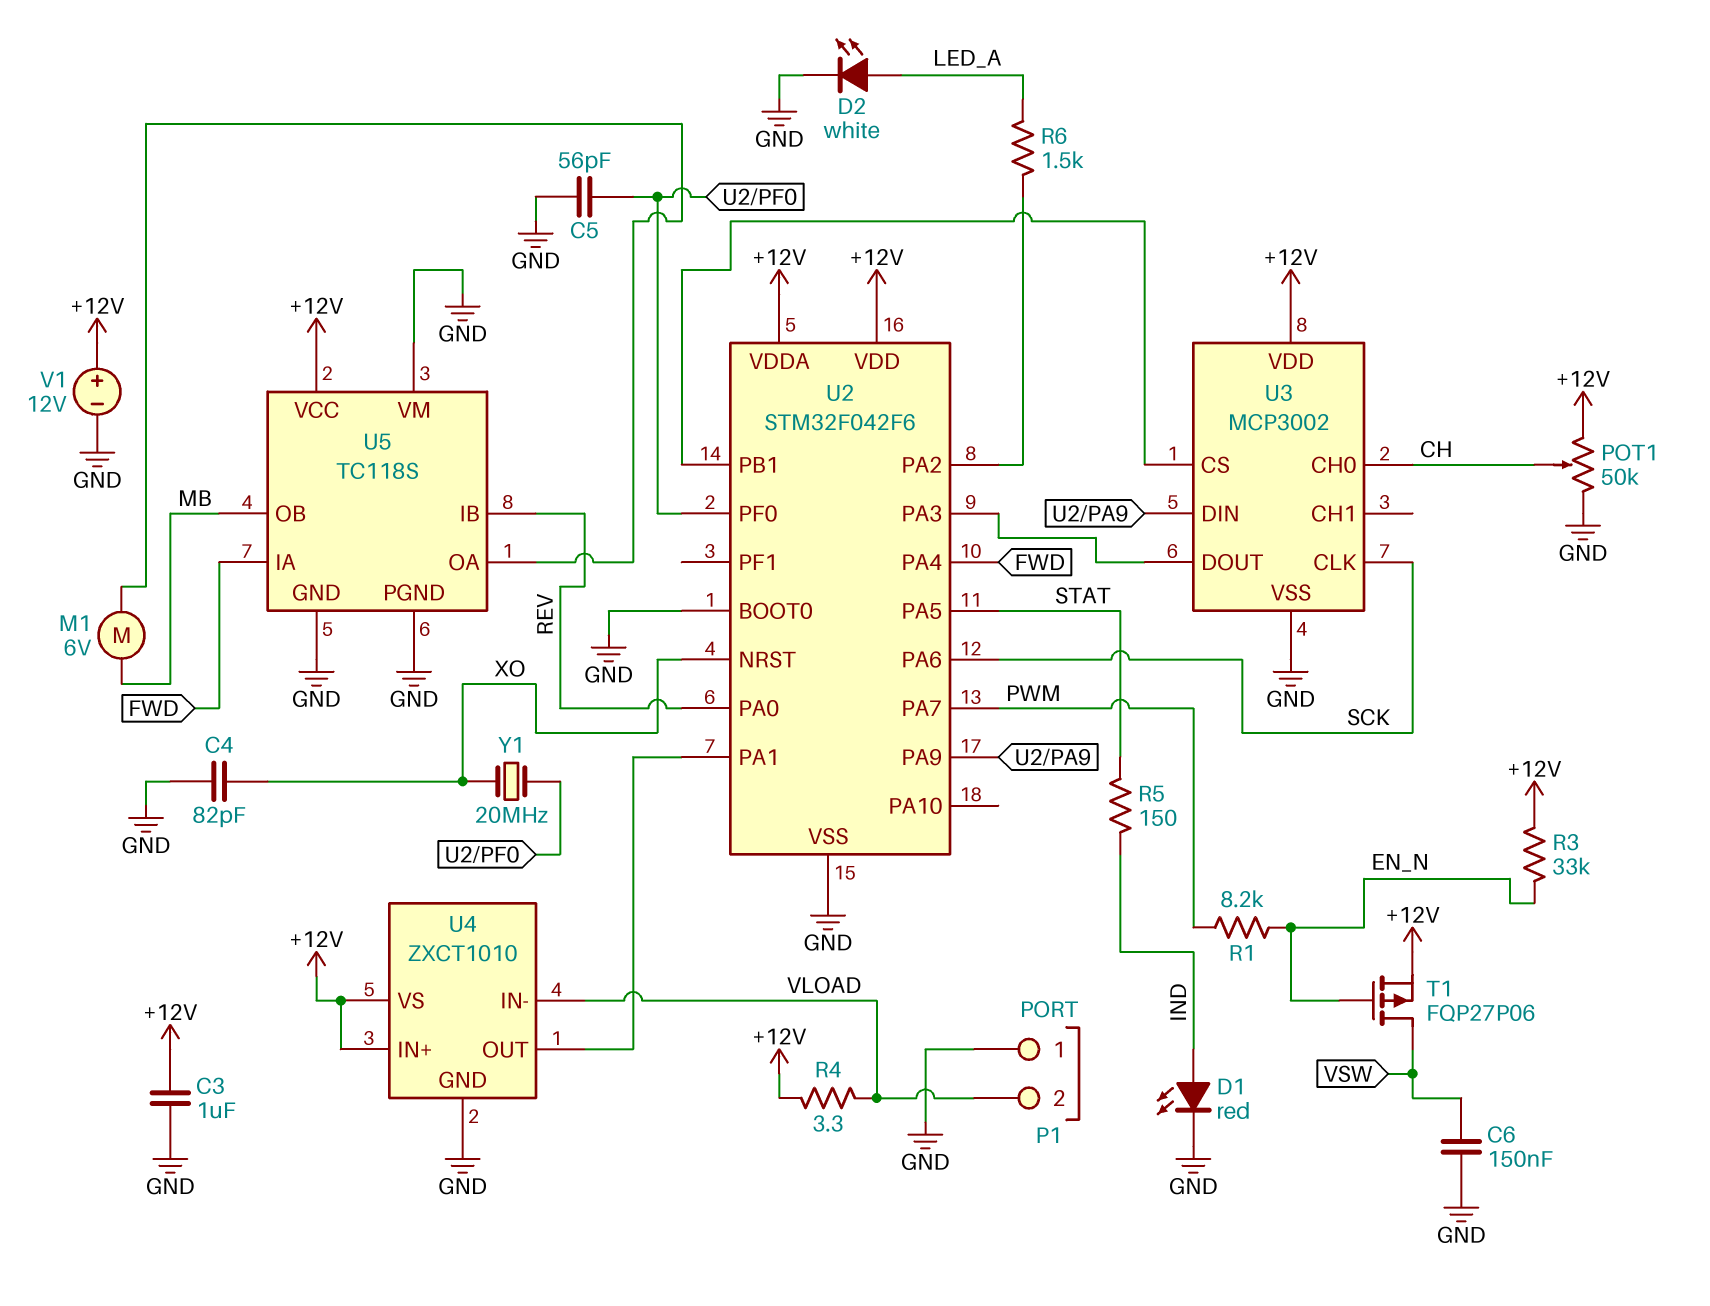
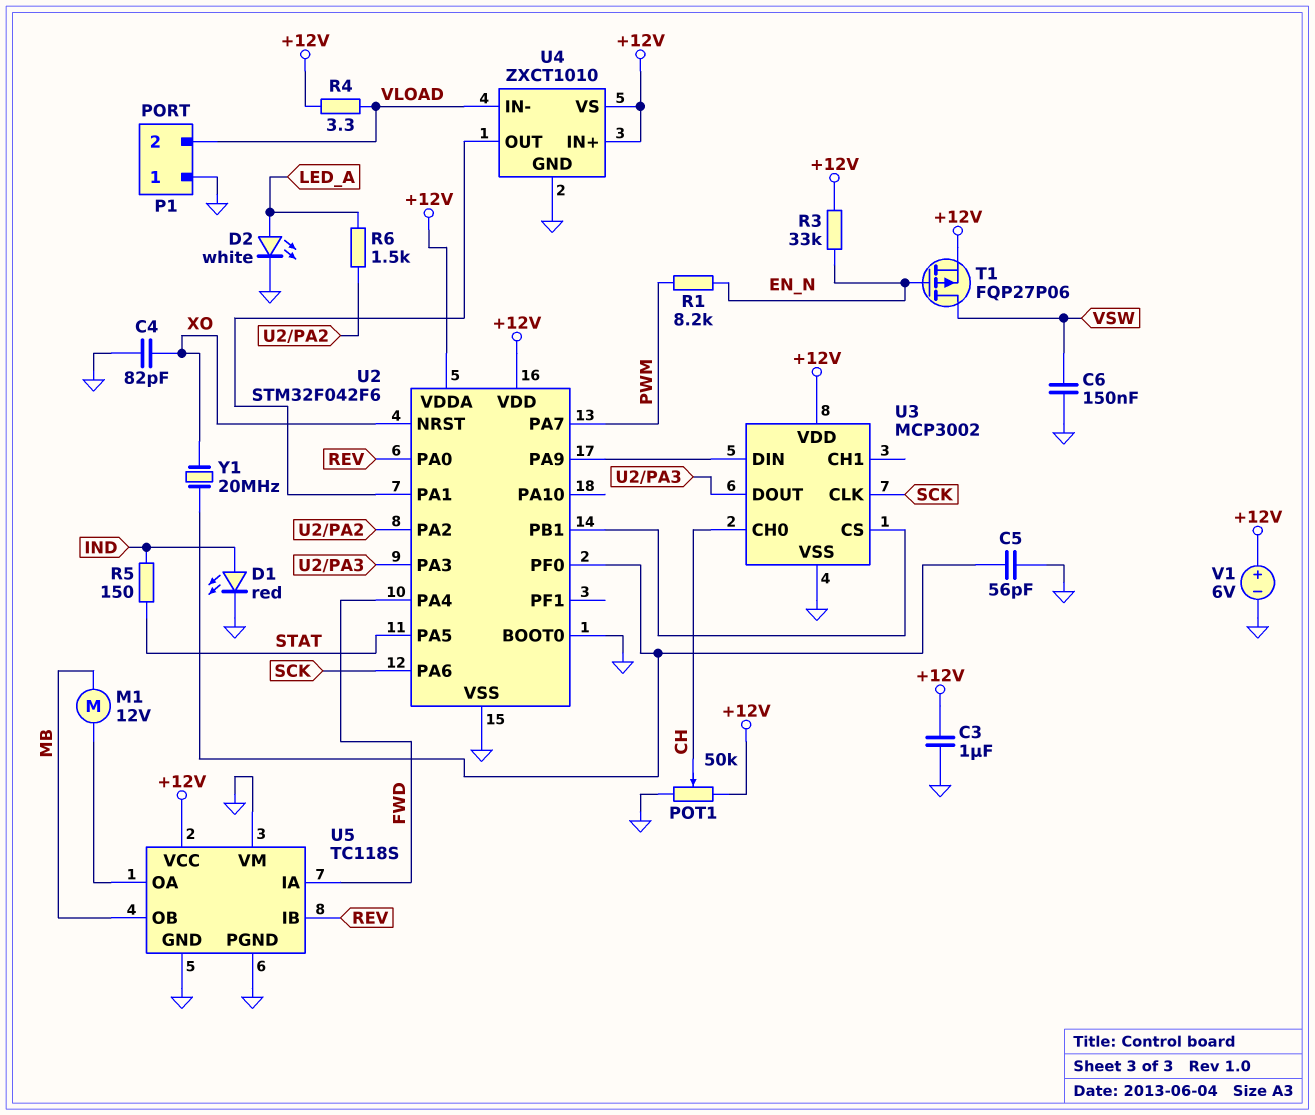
M1: motor 6V (MB, U5/OA) -> motor 12V (MB, U5/OA)
V1: 12V (plus +12V, minus GND) -> 6V (plus +12V, minus GND)

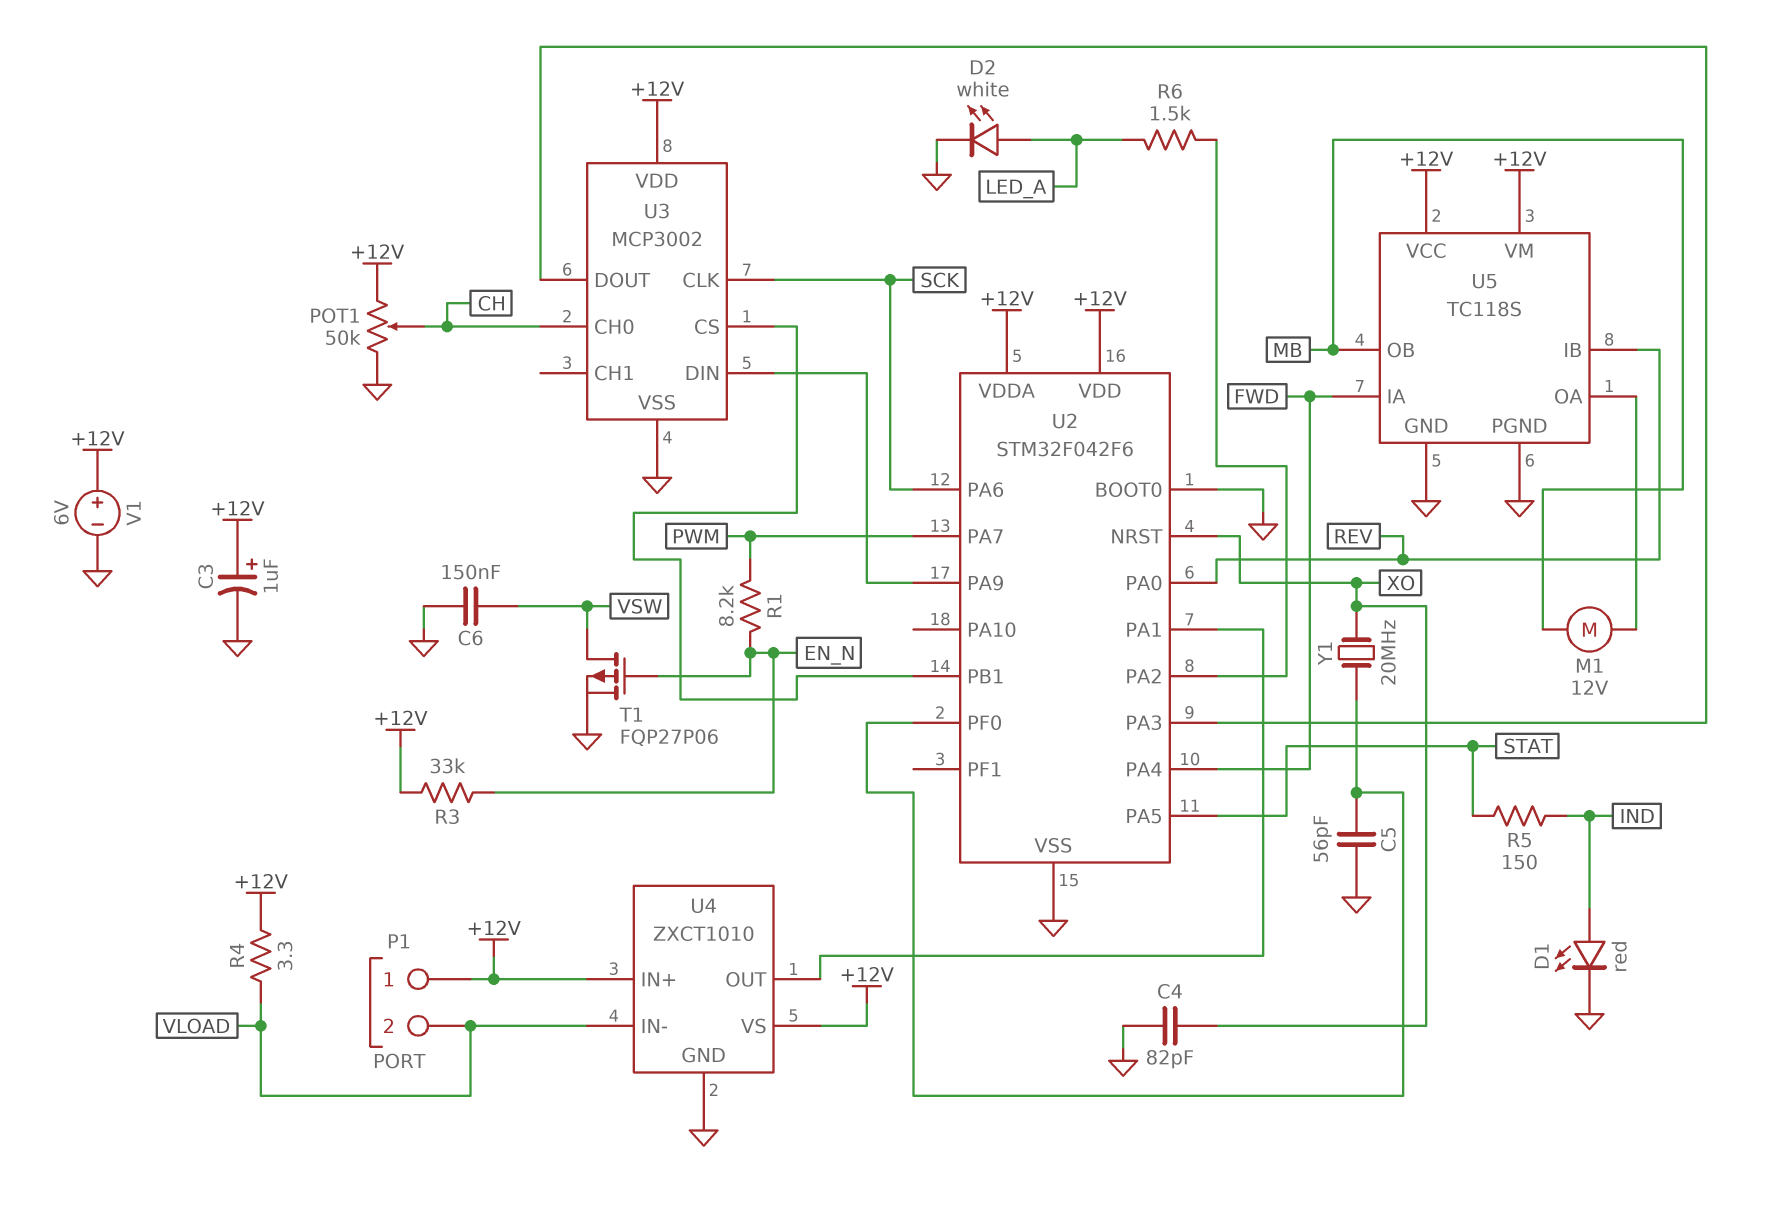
C3: 1uF (+12V, GND) -> 1uF (plus +12V, minus GND)
P1 pin 1: GND -> +12V
T1: PMOS FQP27P06 (G EN_N, D VSW, S +12V) -> PMOS FQP27P06 (G EN_N, D VSW, S GND)
U5 pin VM: GND -> +12V

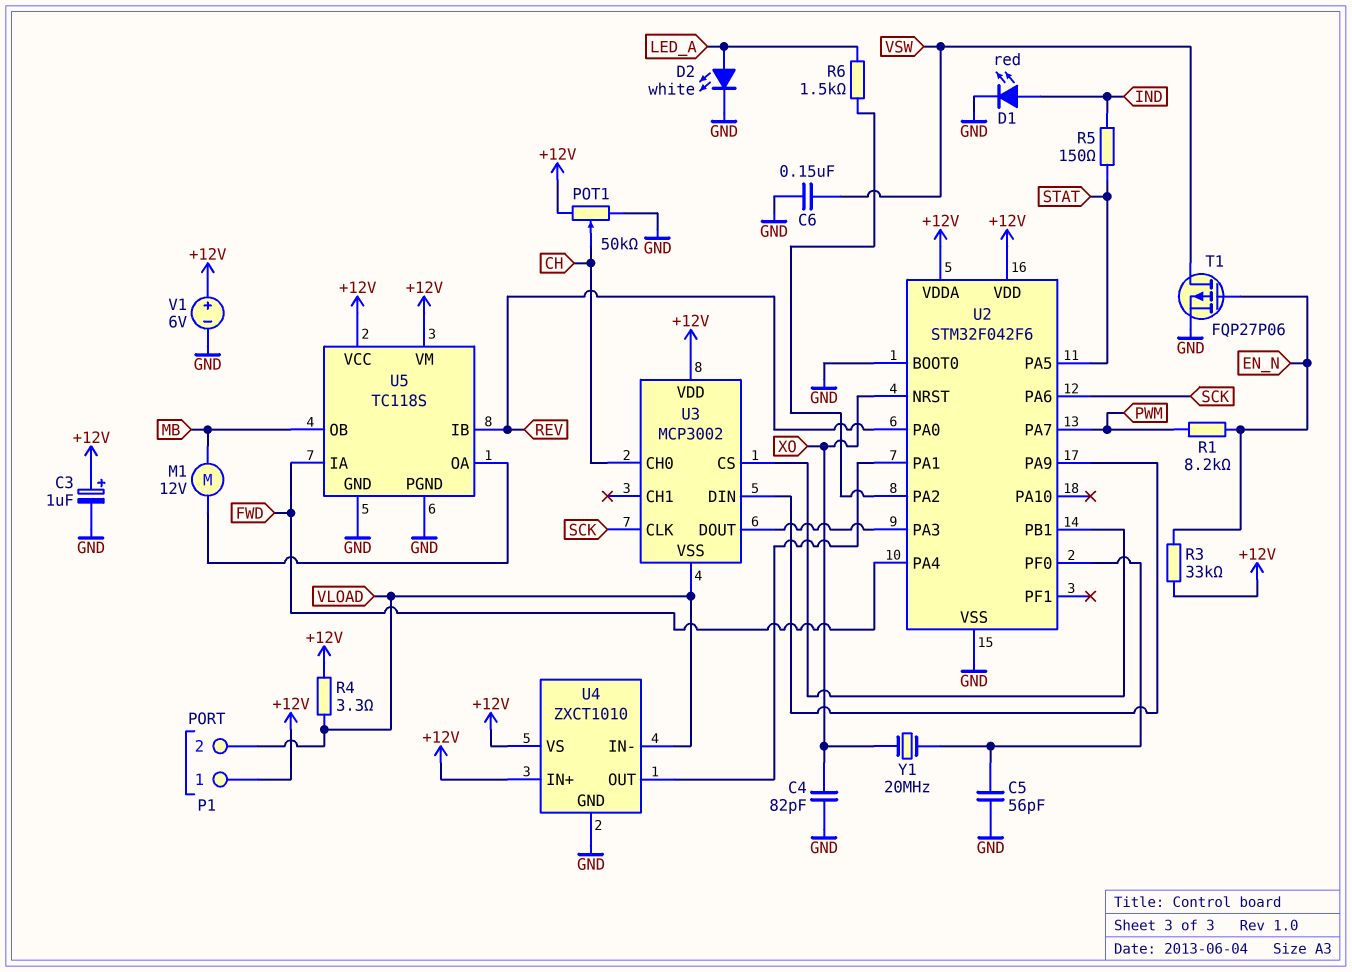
U3 pin VSS: GND -> VLOAD

